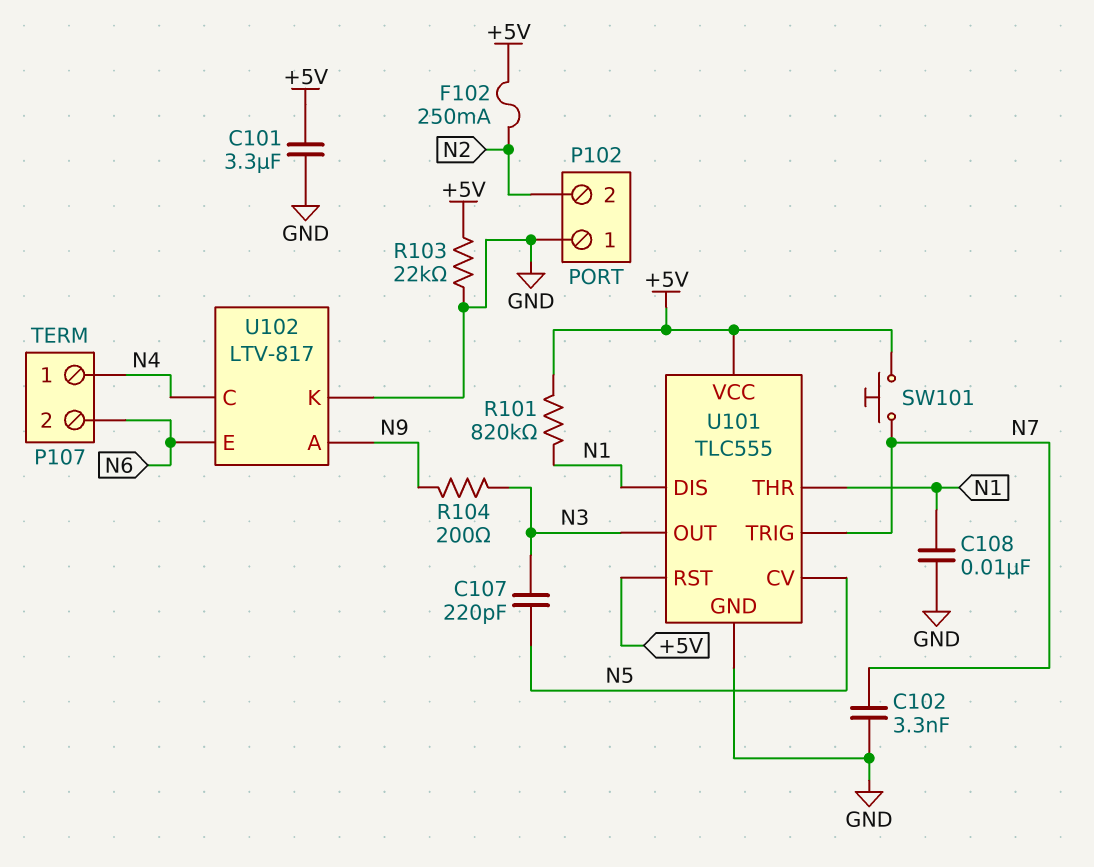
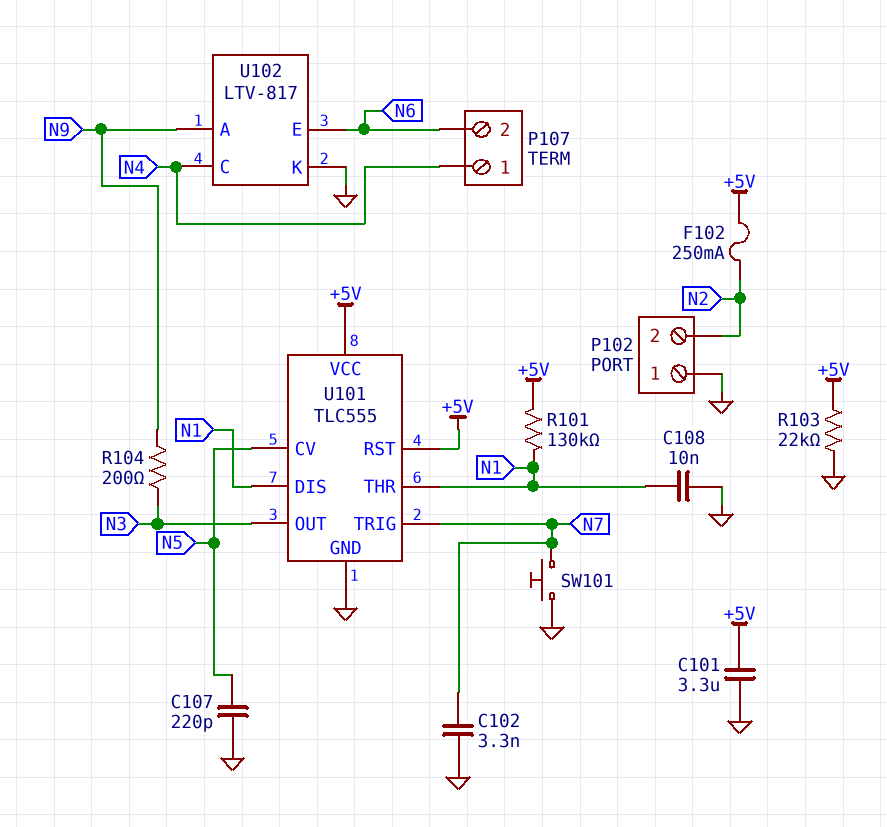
C107: 220pF (N3, N5) -> 220pF (GND, N5)
R101: 820k (+5V, N1) -> 130k (+5V, N1)
SW101: button (+5V, N7) -> button (GND, N7)

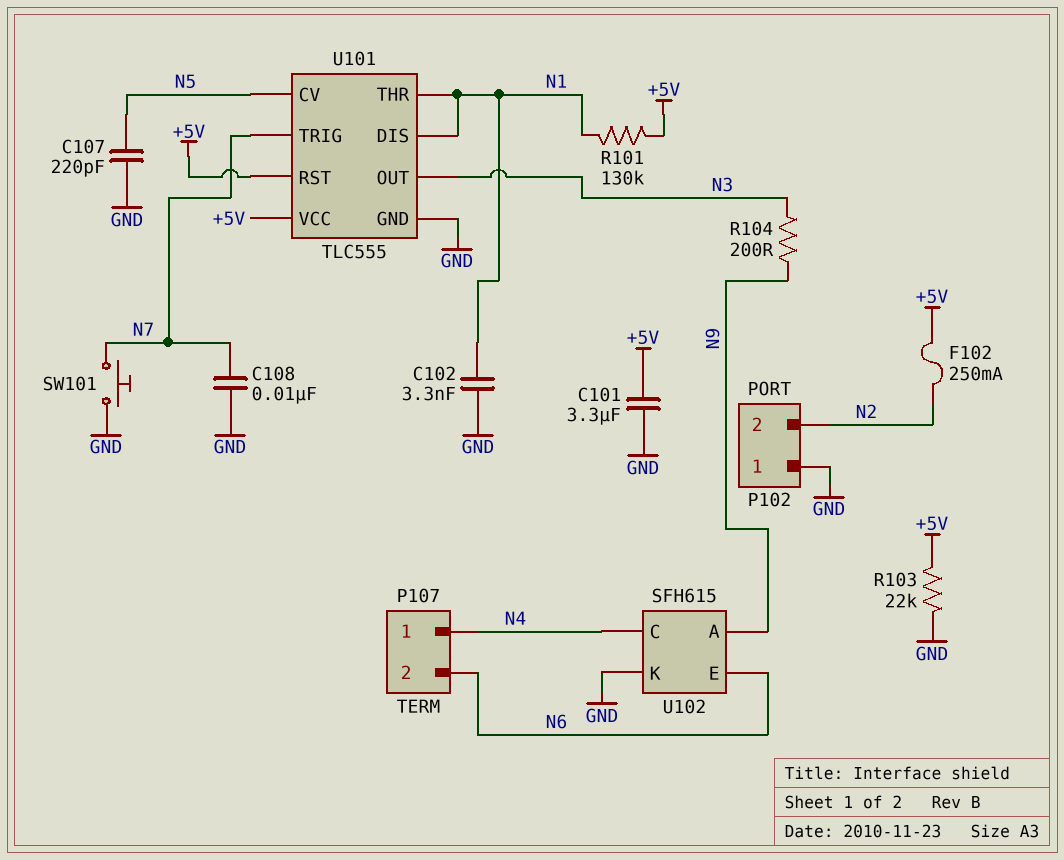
C102: 3.3nF (GND, N7) -> 3.3nF (GND, N1)
C108: 10nF (GND, N1) -> 10nF (GND, N7)
U102: LTV-817 -> SFH615

